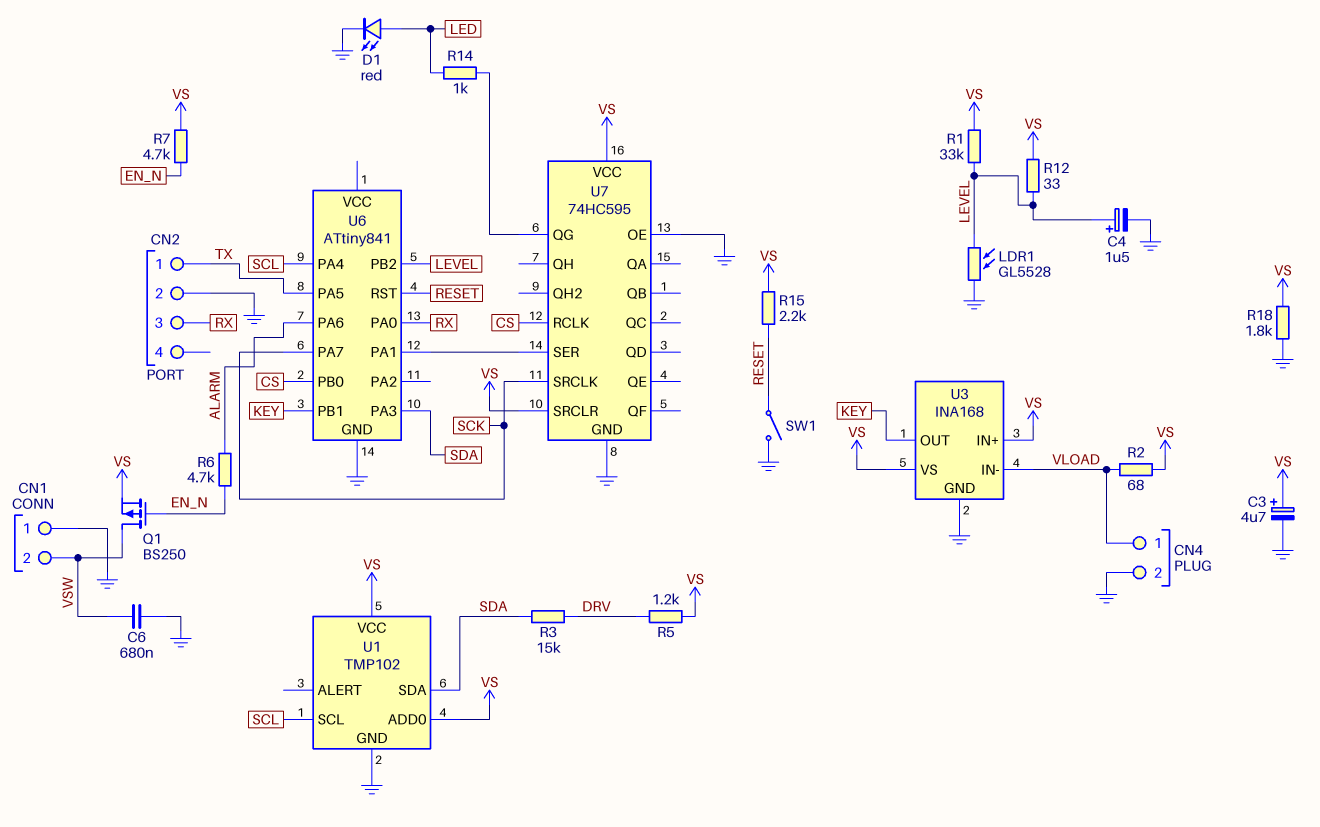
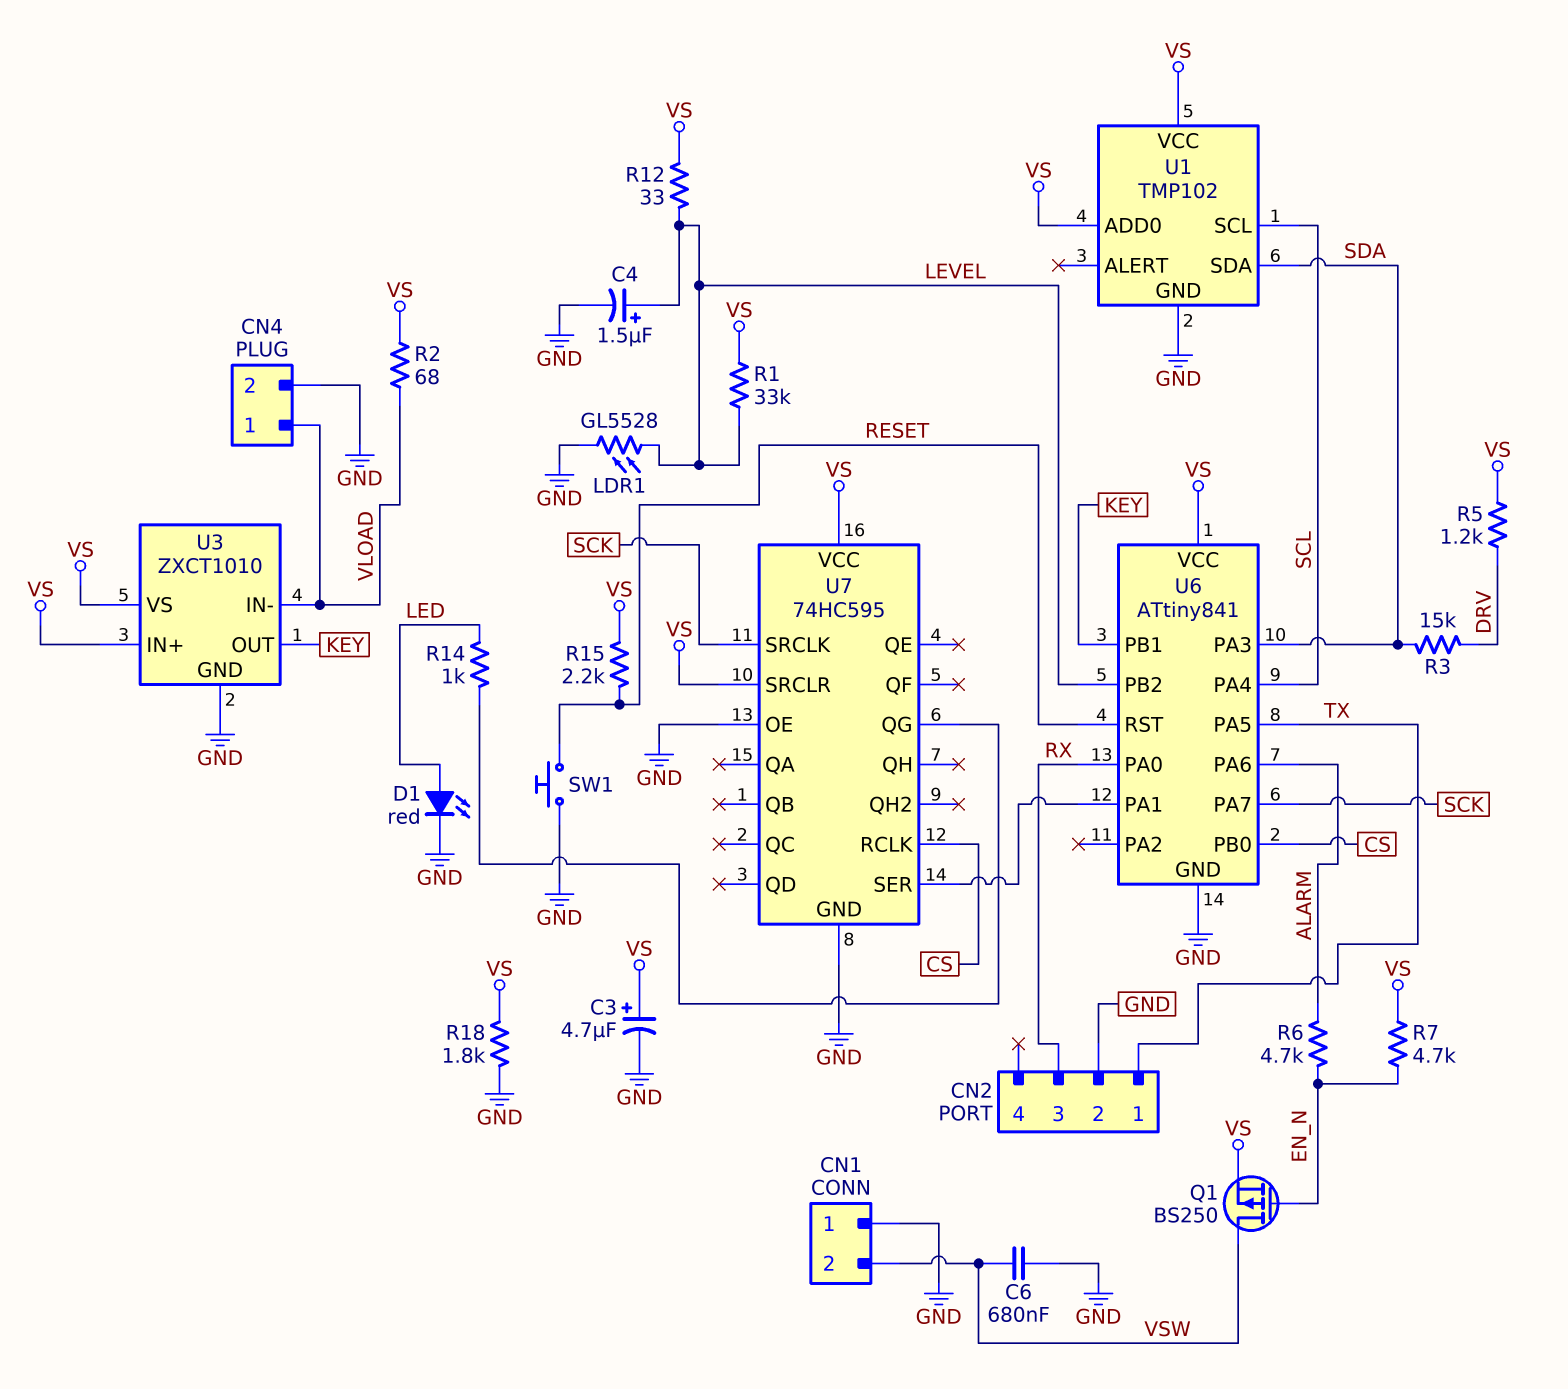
SW1: switch (GND, RESET) -> button (GND, RESET)
U3: INA168 -> ZXCT1010
U6 pin VCC: none -> VS

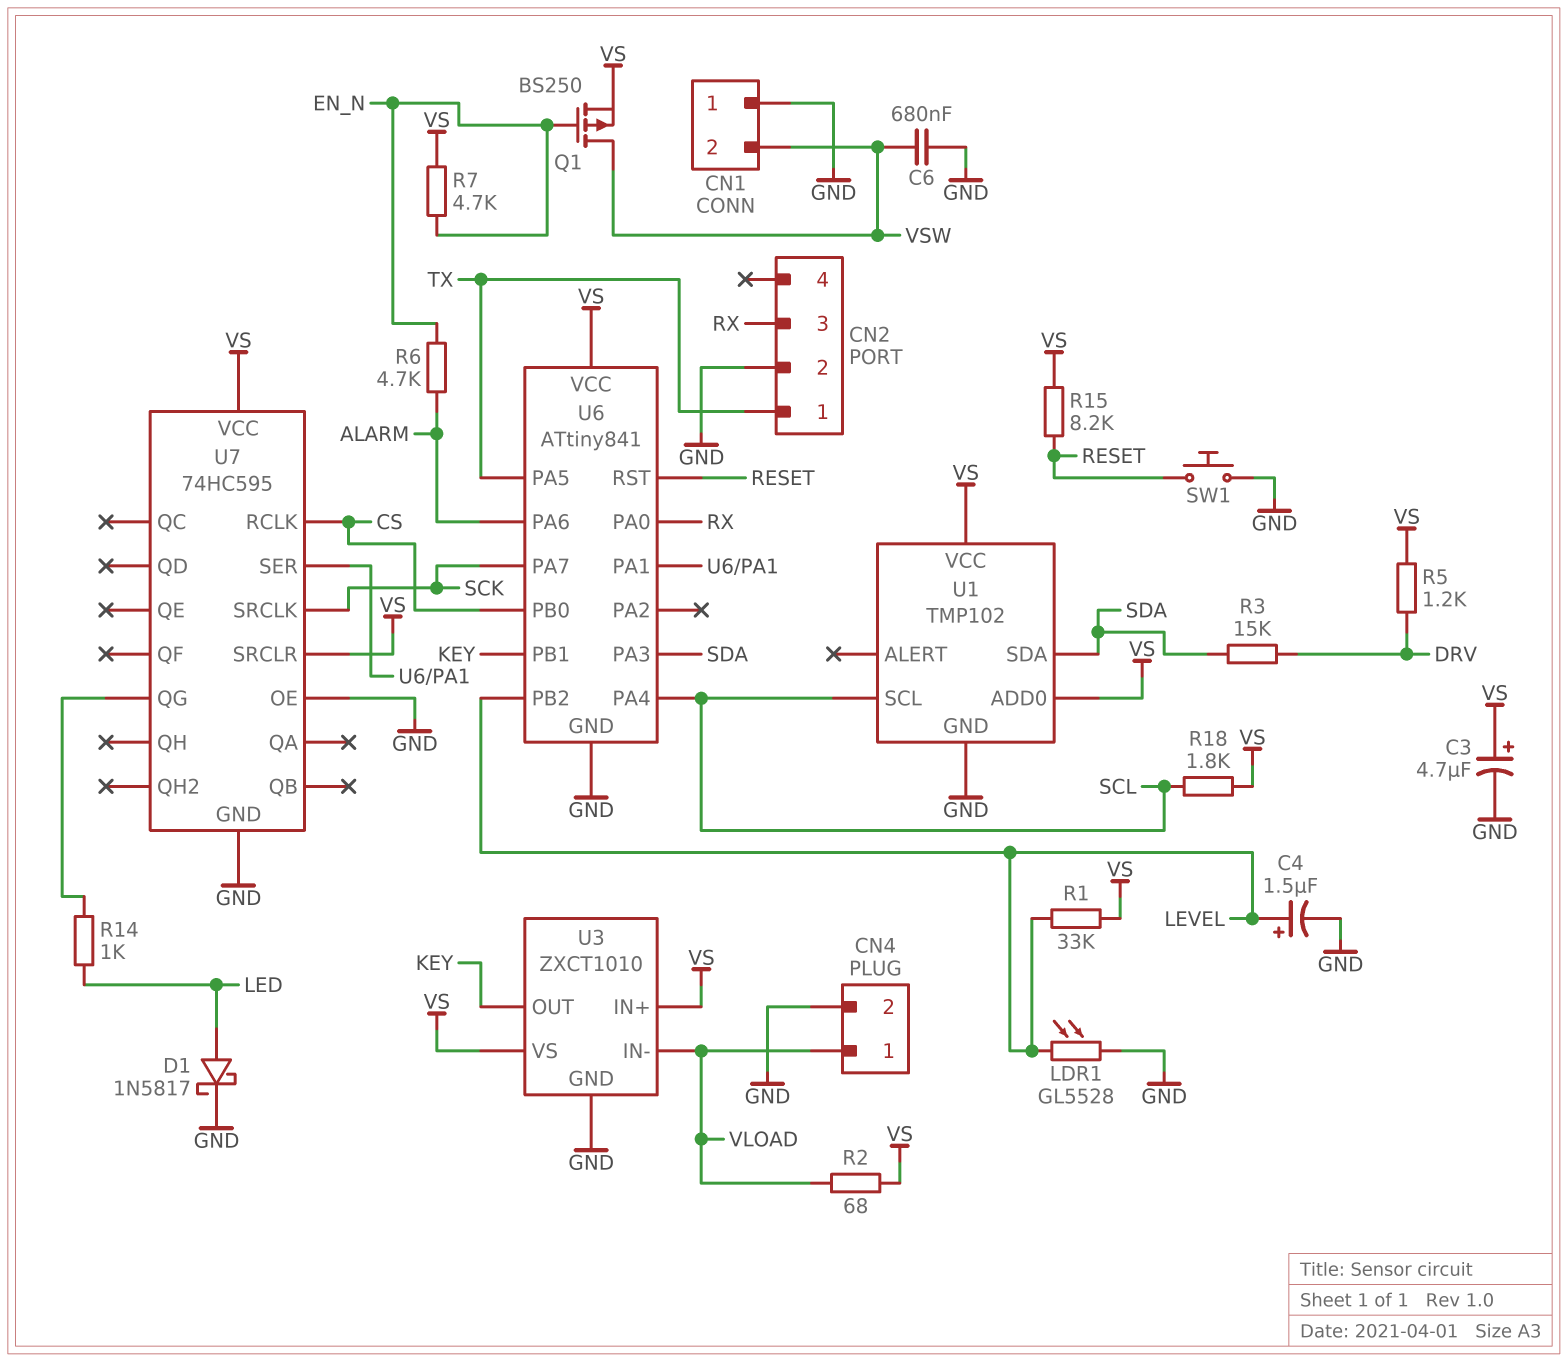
D1: LED red (A LED, K GND) -> schottky 1N5817 (A LED, K GND)
R12: 33 (LEVEL, VS) -> none
R15: 2.2k (RESET, VS) -> 8.2k (RESET, VS)
R18: 1.8k (GND, VS) -> 1.8k (SCL, VS)

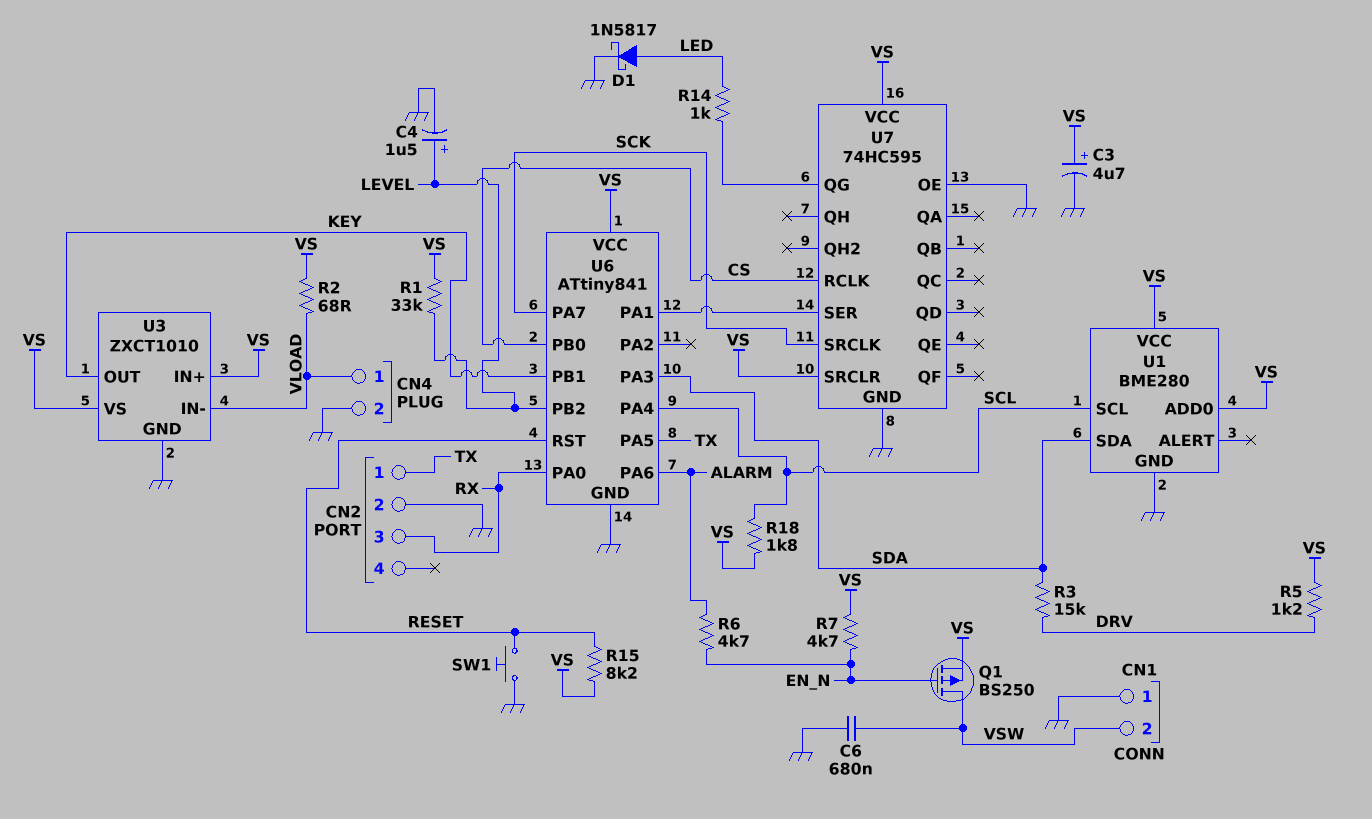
LDR1: GL5528 (GND, LEVEL) -> none
U1: TMP102 -> BME280

